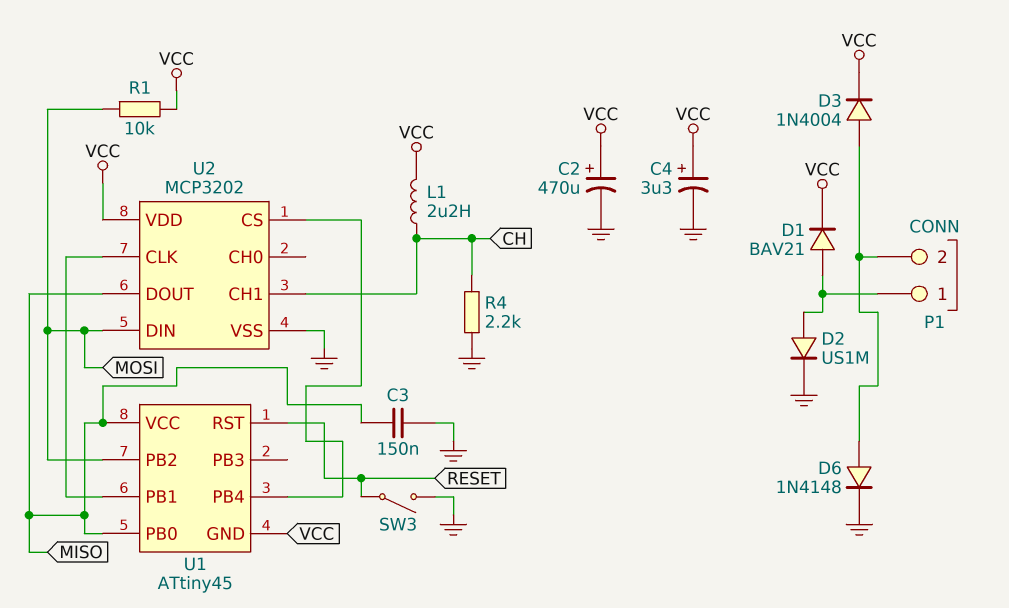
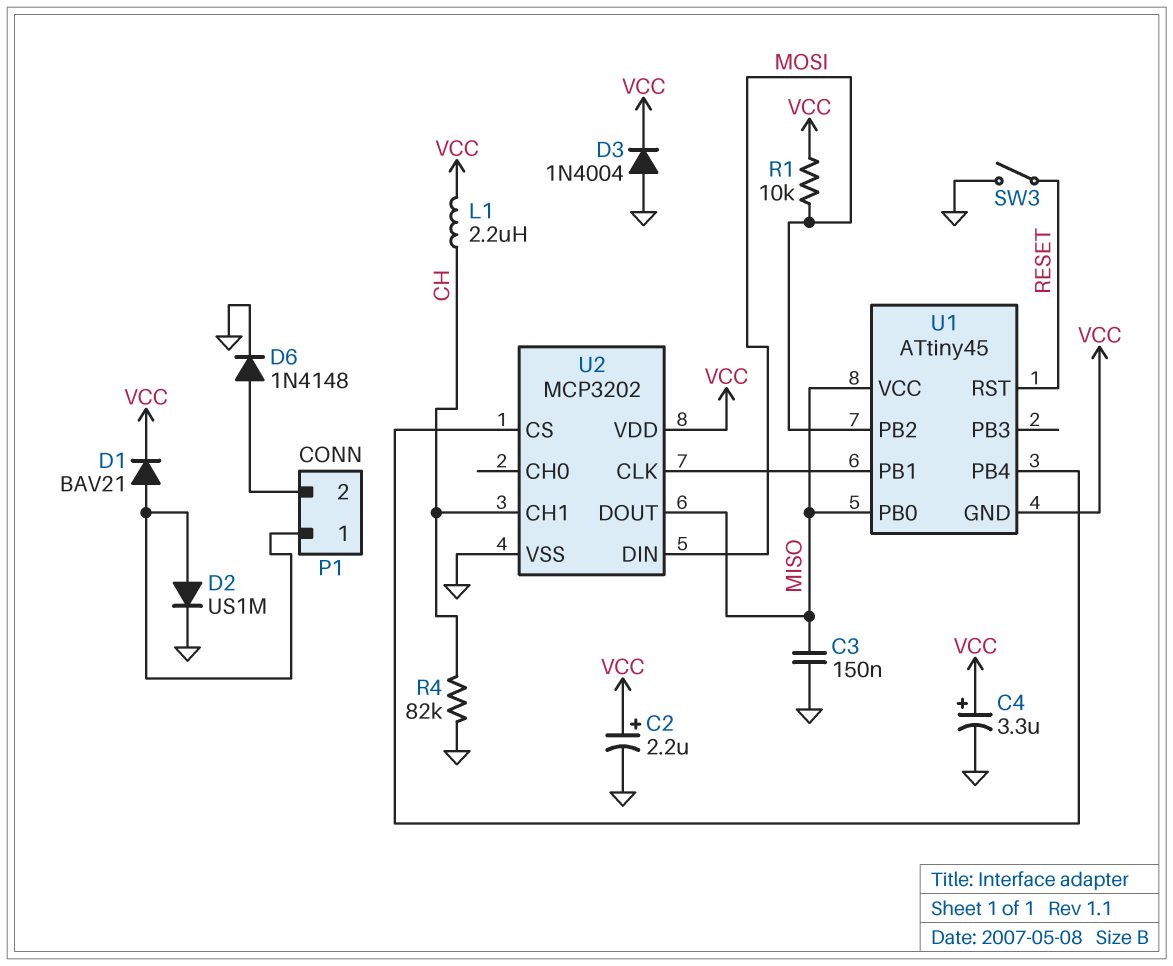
C2: 470uF (plus VCC, minus GND) -> 2.2uF (plus VCC, minus GND)
D3: diode 1N4004 (A P1/2, K VCC) -> diode 1N4004 (A GND, K VCC)
R4: 2.2k (CH, GND) -> 82k (CH, GND)

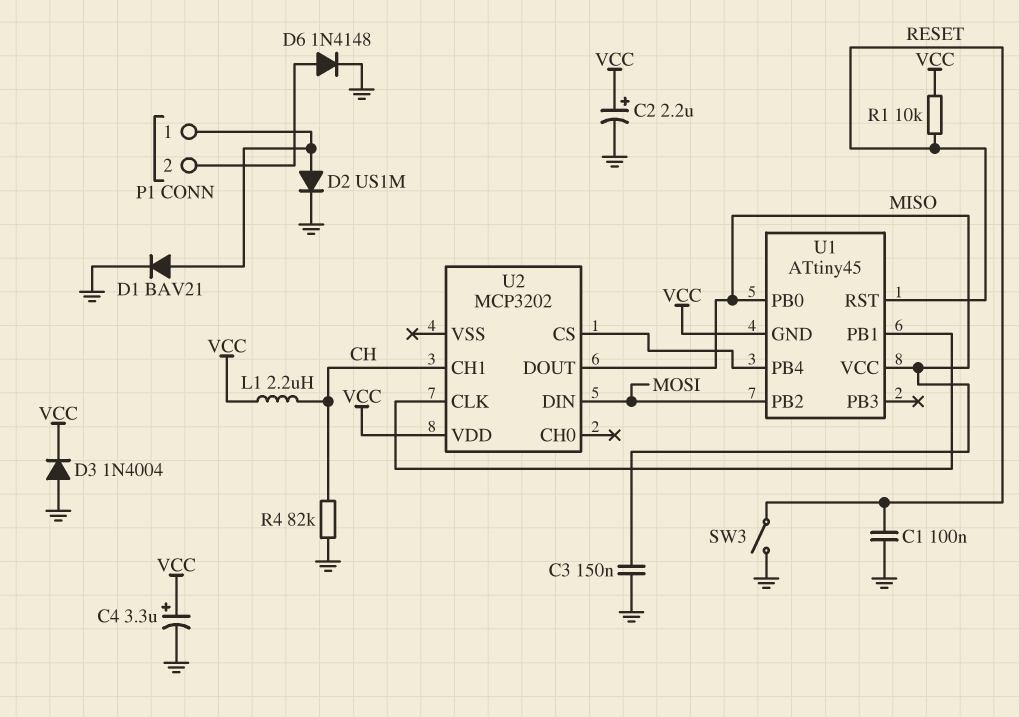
C1: none -> 100nF (GND, RESET)
D1: diode BAV21 (A P1/1, K VCC) -> diode BAV21 (A P1/1, K GND)
R1: 10k (MOSI, VCC) -> 10k (RESET, VCC)
U2 pin VSS: GND -> none

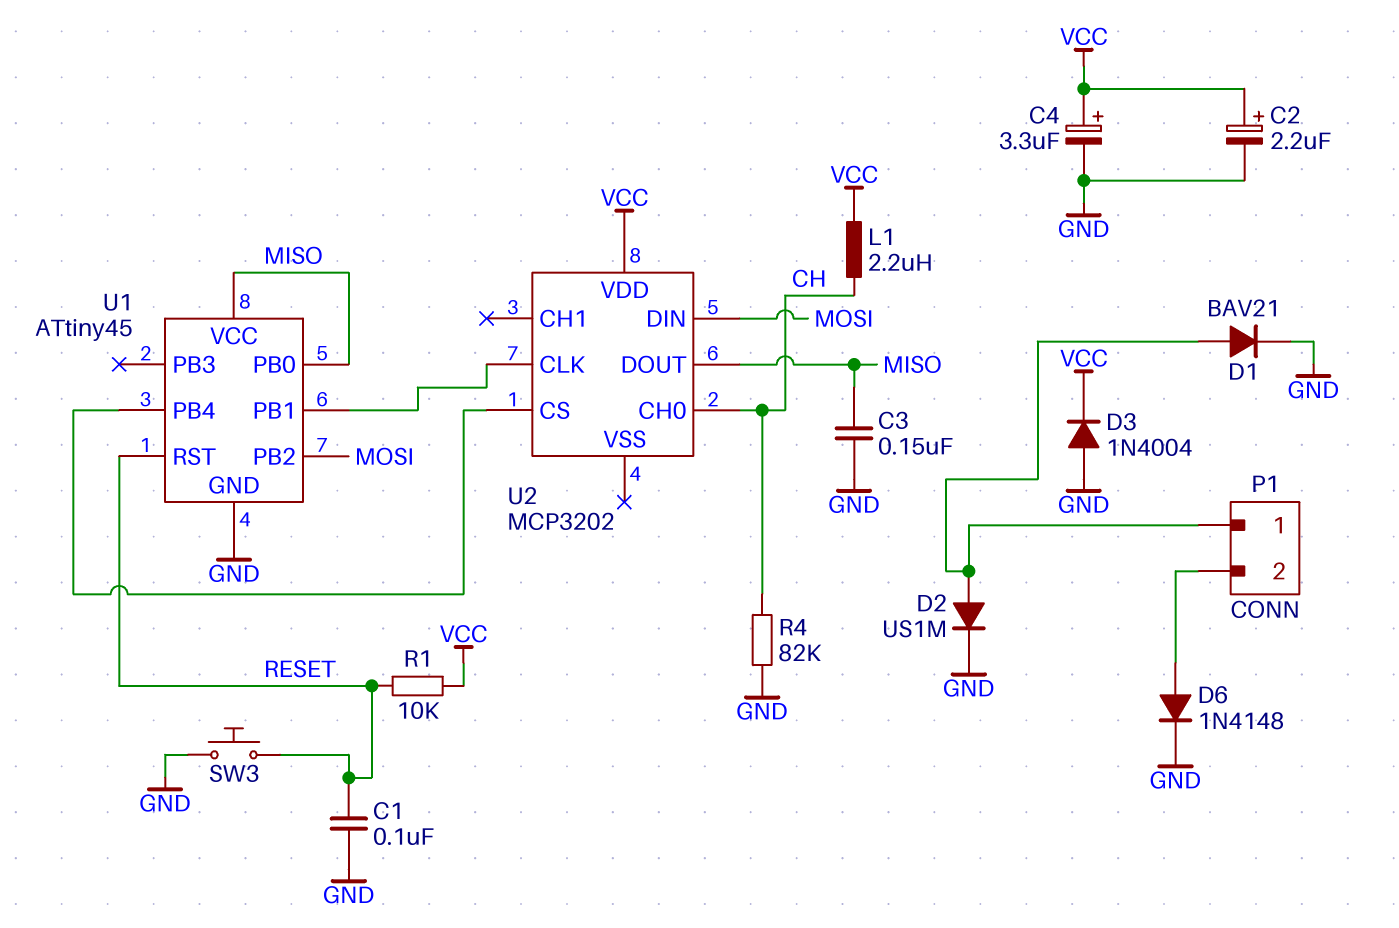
SW3: switch (GND, RESET) -> button (GND, RESET)
U1 pin GND: VCC -> GND
U2 pin CH0: none -> CH
U2 pin CH1: CH -> none

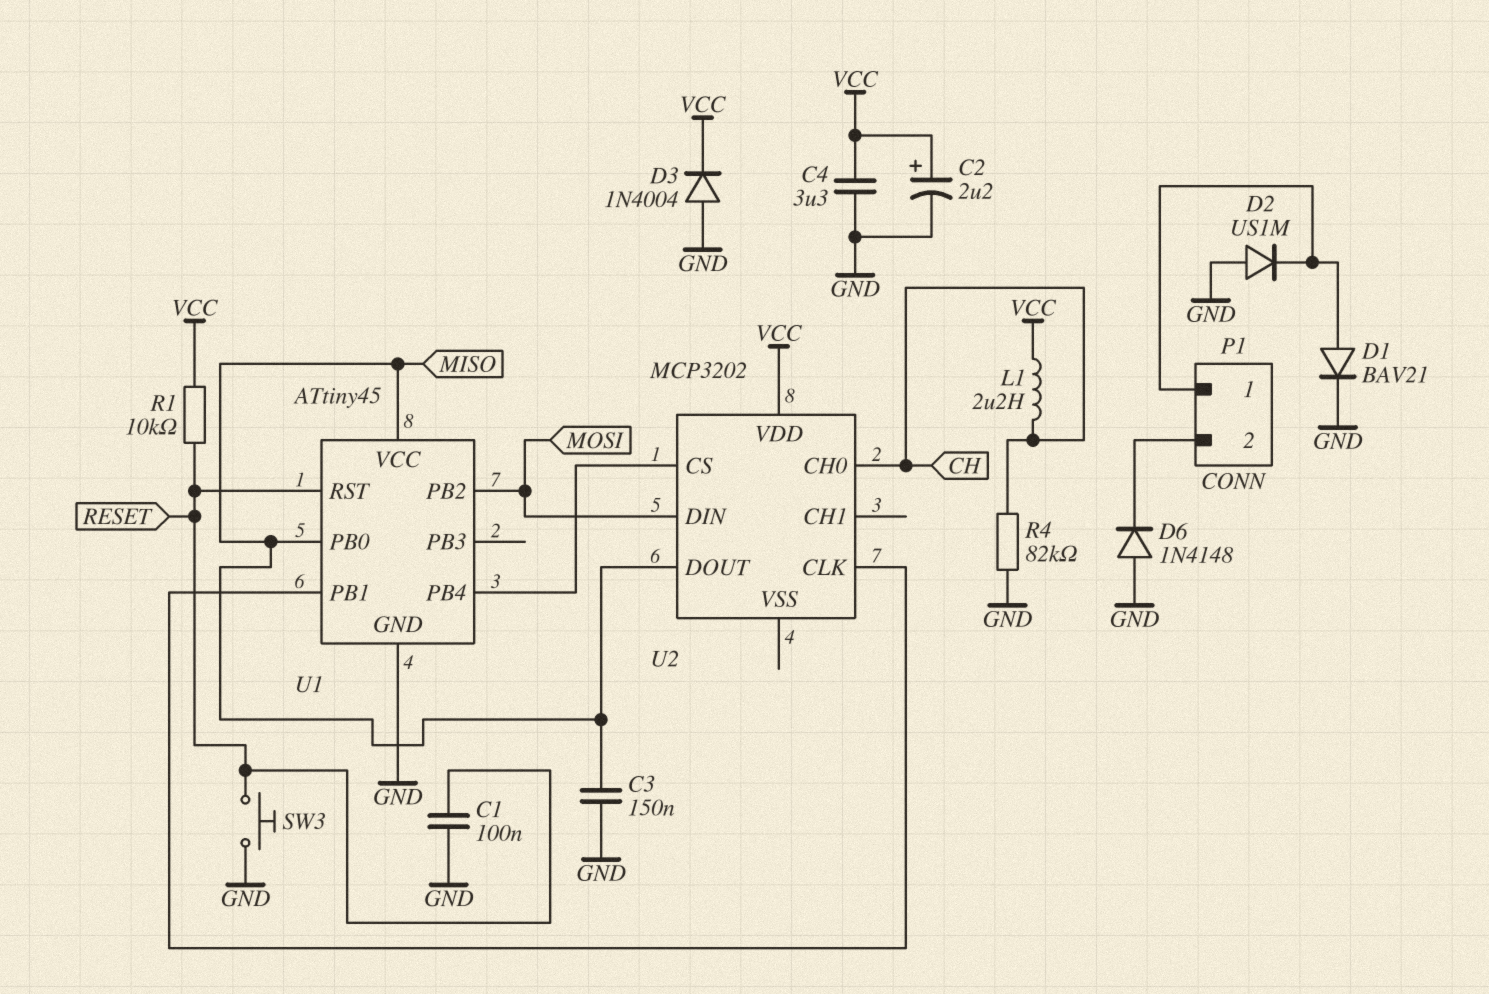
C4: 3.3uF (plus VCC, minus GND) -> 3.3uF (GND, VCC)
D2: diode US1M (A P1/1, K GND) -> diode US1M (A GND, K P1/1)
D6: diode 1N4148 (A P1/2, K GND) -> diode 1N4148 (A GND, K P1/2)

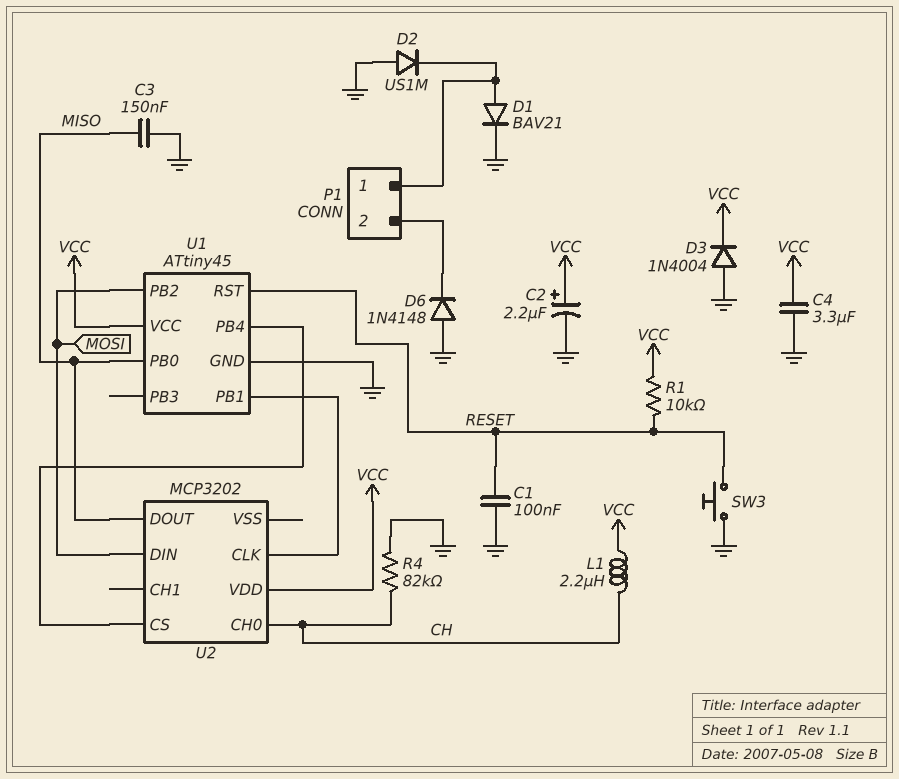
U1 pin VCC: MISO -> VCC

